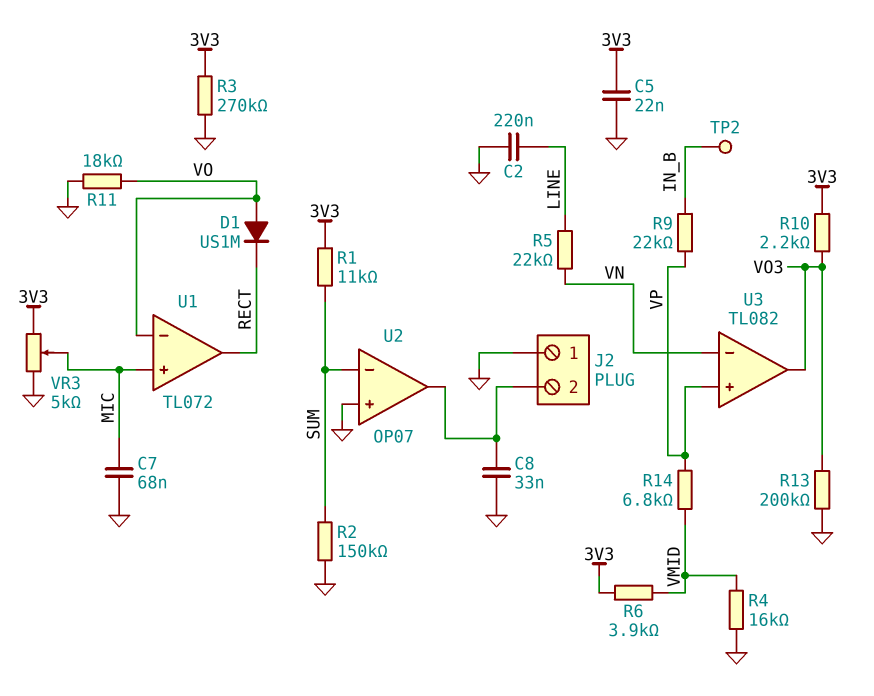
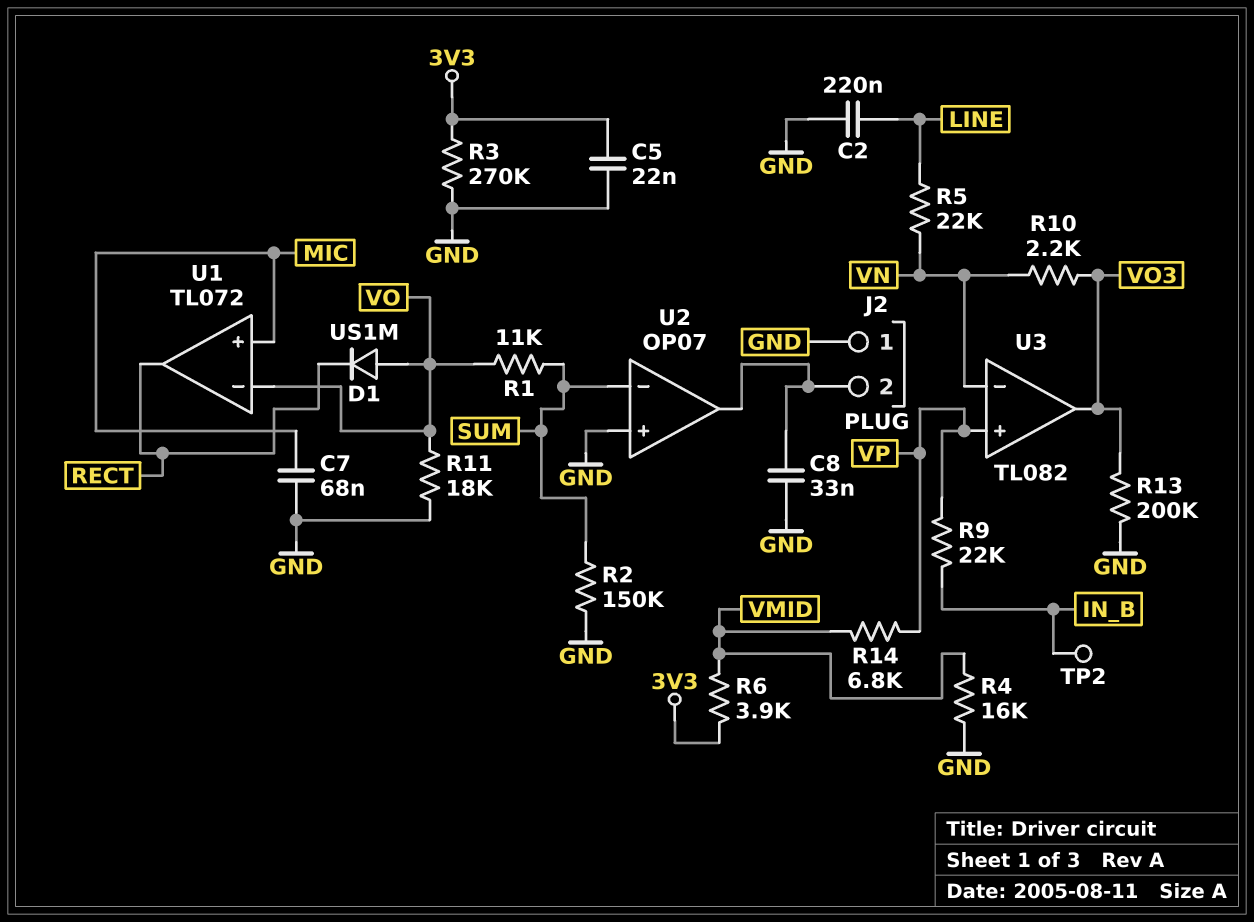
R1: 11k (3V3, SUM) -> 11k (SUM, VO)
R10: 2.2k (3V3, VO3) -> 2.2k (VN, VO3)
VR3: 5k (3V3, GND, wiper MIC) -> none

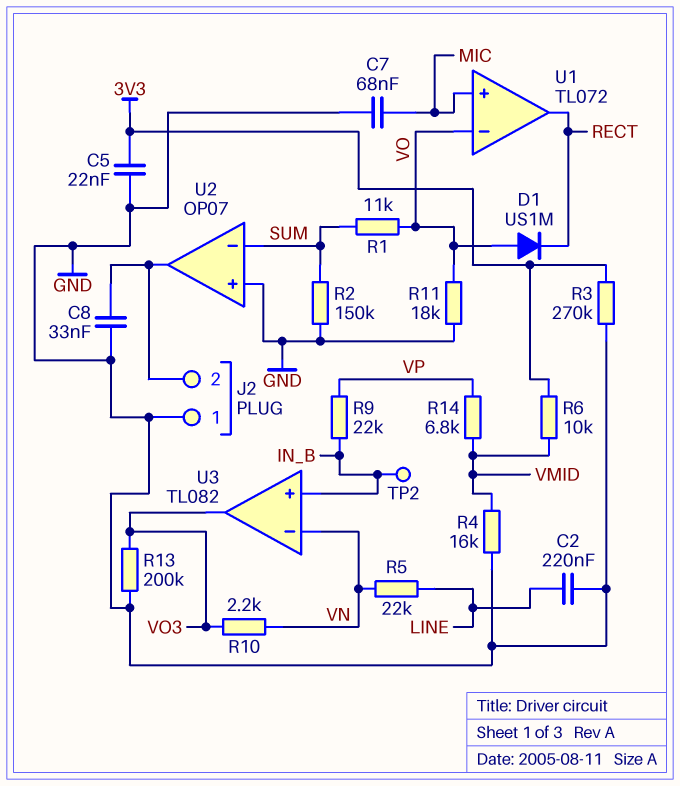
R6: 3.9k (3V3, VMID) -> 10k (3V3, VMID)
U3 pin in+: VP -> IN_B

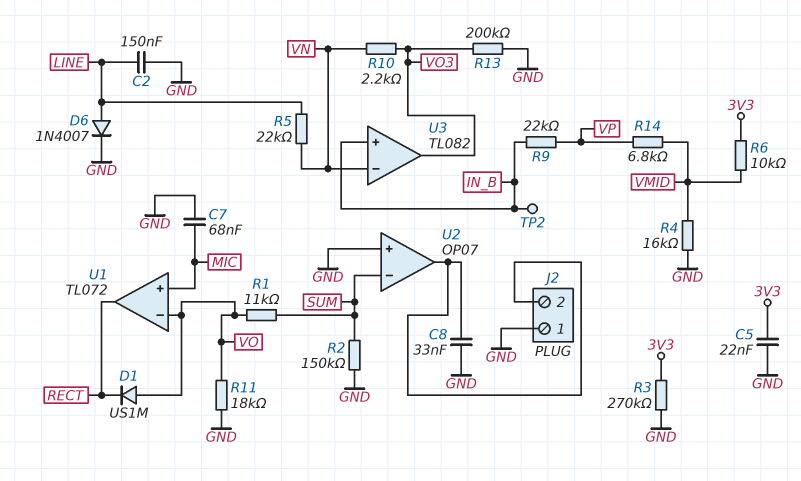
C2: 220nF (GND, LINE) -> 150nF (GND, LINE)
D6: none -> diode 1N4007 (A LINE, K GND)

